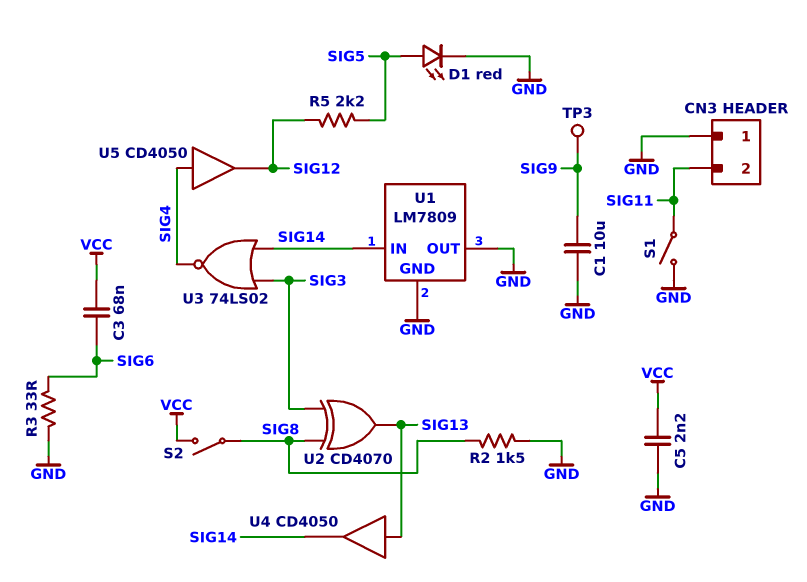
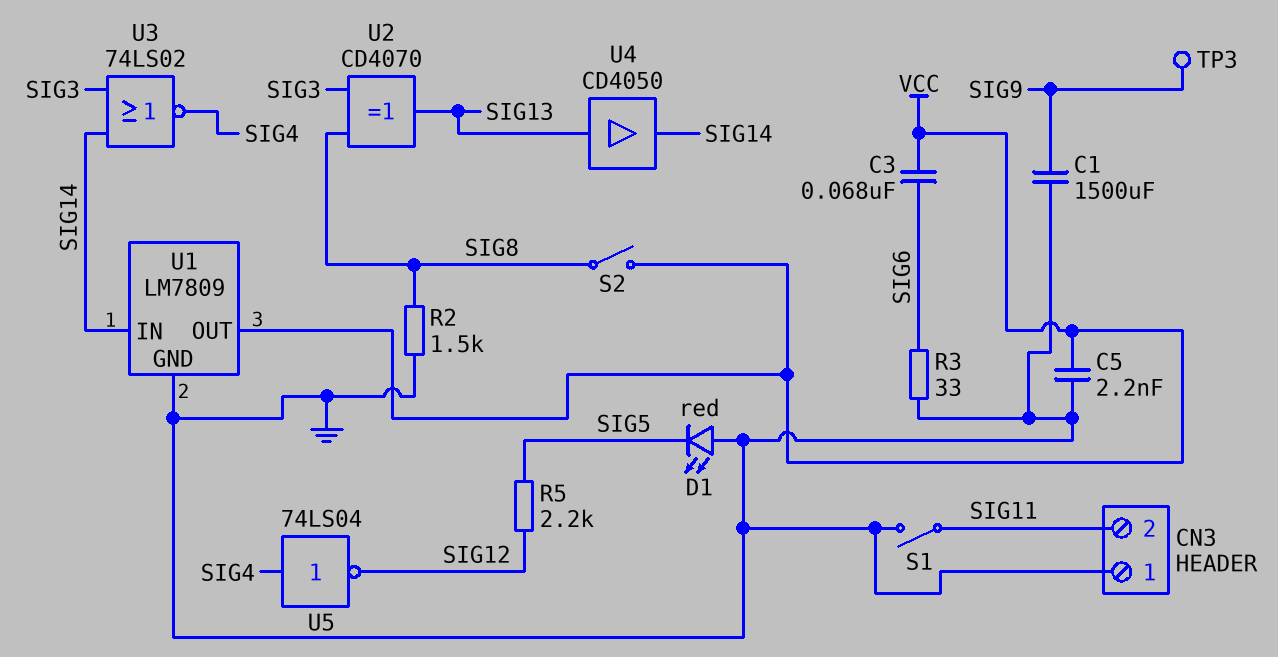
C1: 10uF (GND, SIG9) -> 1500uF (GND, SIG9)
D1: LED red (A SIG5, K GND) -> LED red (A GND, K SIG5)
U1 pin OUT: GND -> VCC
U5: buffer CD4050 (in SIG4, out SIG12) -> NOT 74LS04 (in SIG4, out SIG12)

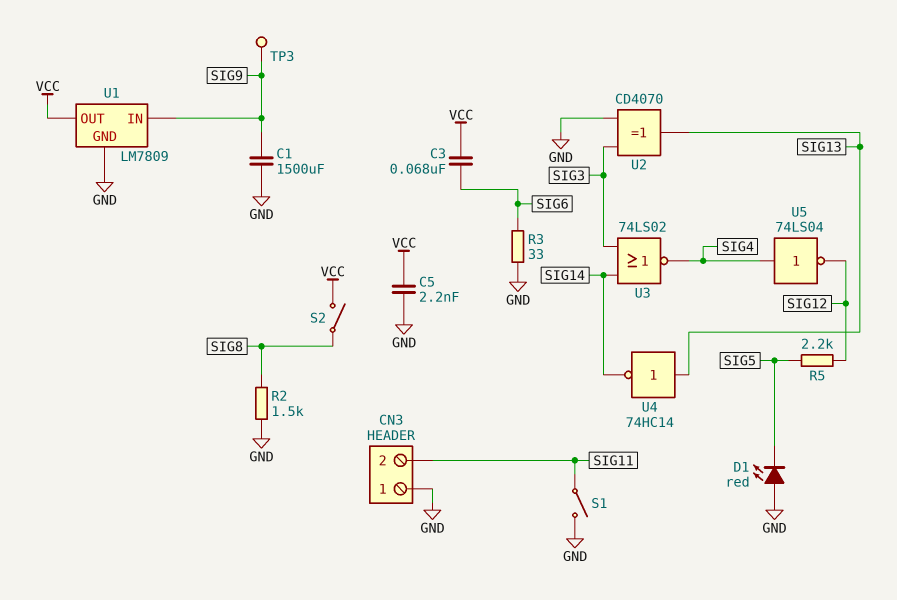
U1 pin IN: SIG14 -> SIG9
U2: XOR CD4070 (in SIG3, in SIG8, out SIG13) -> XOR CD4070 (in GND, in SIG3, out SIG13)
U4: buffer CD4050 (in SIG13, out SIG14) -> NOT 74HC14 (in SIG13, out SIG14)

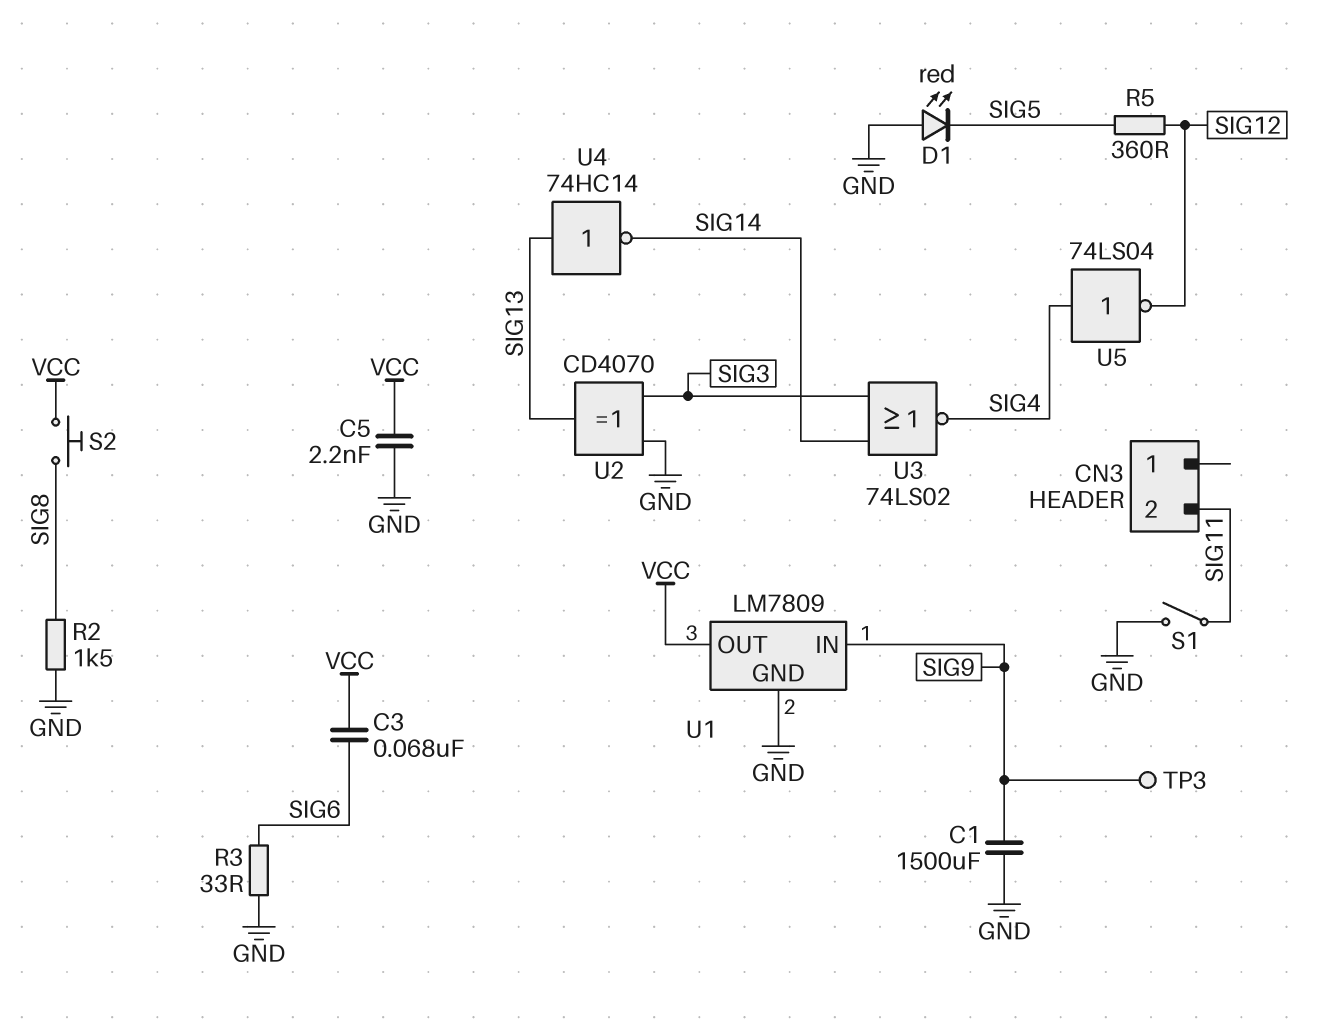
CN3 pin 1: GND -> none
R5: 2.2k (SIG5, SIG12) -> 360 (SIG5, SIG12)
S2: switch (SIG8, VCC) -> button (SIG8, VCC)

